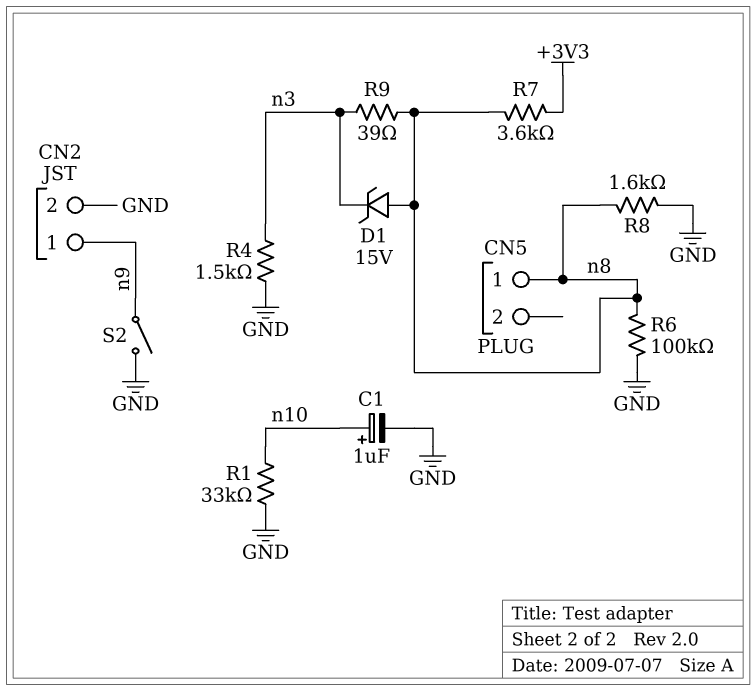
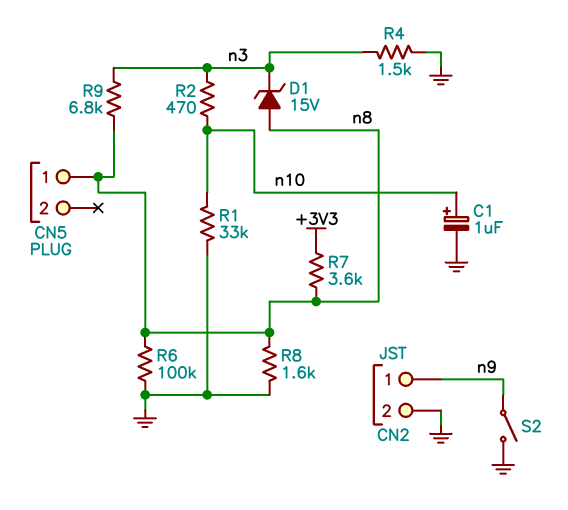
R2: none -> 470 (n3, n10)
R9: 39 (n3, n8) -> 6.8k (n3, n8)

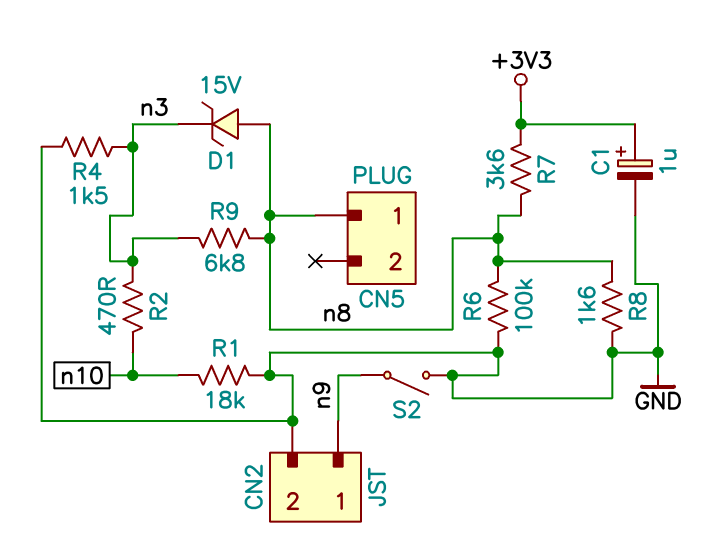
C1: 1uF (plus n10, minus GND) -> 1uF (plus +3V3, minus GND)
R1: 33k (GND, n10) -> 18k (GND, n10)

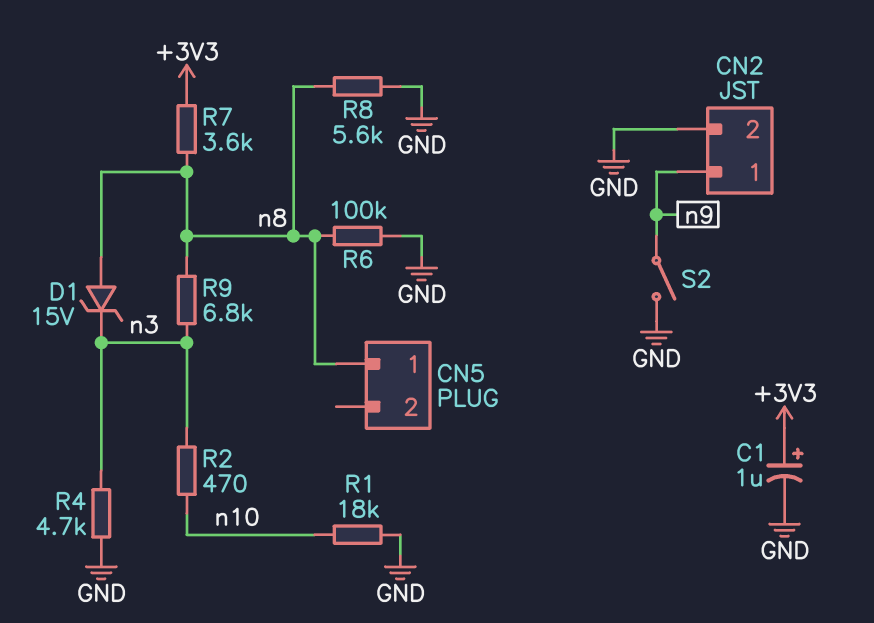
R4: 1.5k (GND, n3) -> 4.7k (GND, n3)
R8: 1.6k (GND, n8) -> 5.6k (GND, n8)

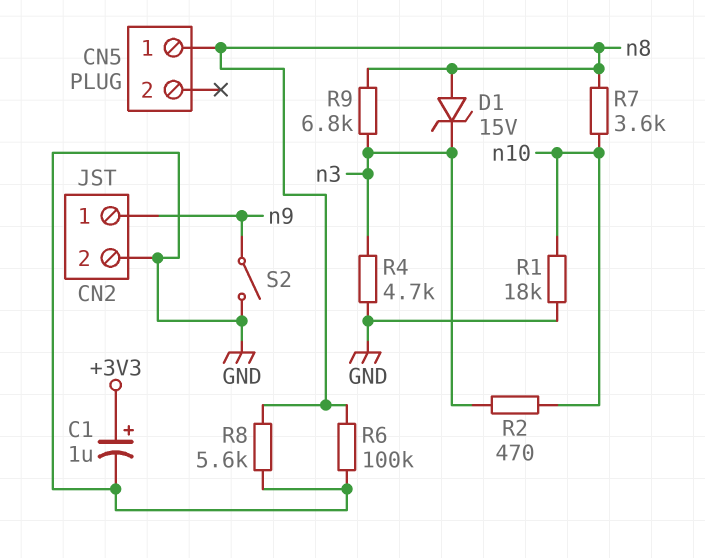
R7: 3.6k (+3V3, n8) -> 3.6k (n8, n10)

